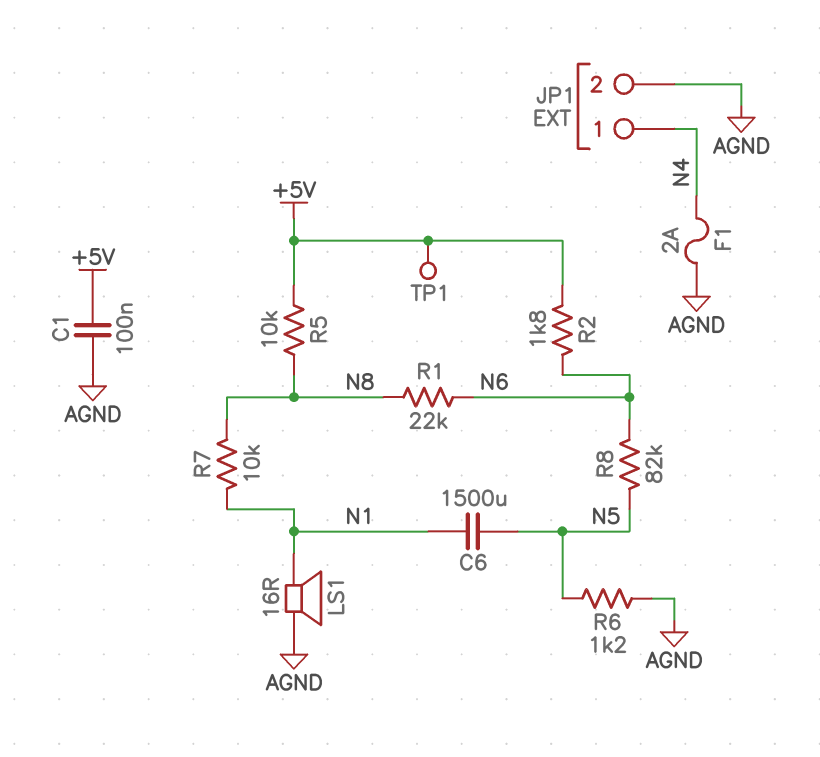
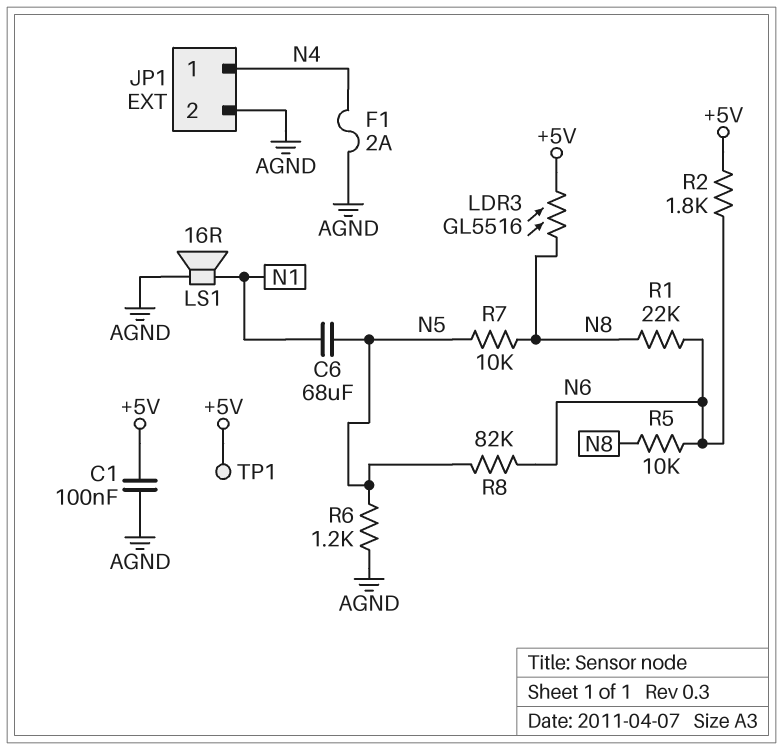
C6: 1500uF (N1, N5) -> 68uF (N1, N5)
LDR3: none -> GL5516 (+5V, N8)
R5: 10k (+5V, N8) -> 10k (N6, N8)
R7: 10k (N1, N8) -> 10k (N5, N8)

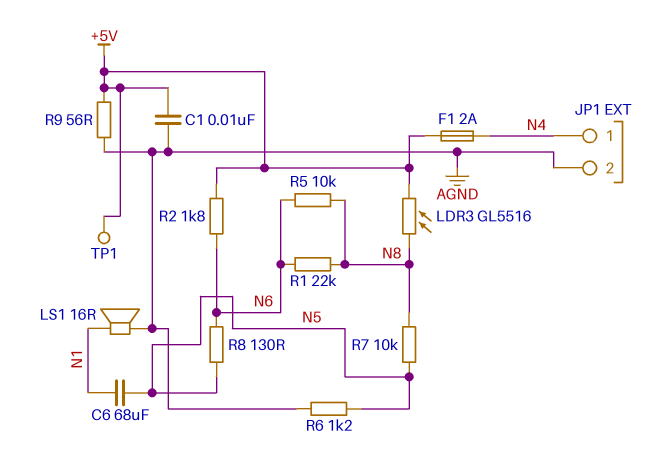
C1: 100nF (+5V, AGND) -> 10nF (+5V, AGND)
F1: 2A (AGND, N4) -> 2A (+5V, N4)
R8: 82k (N5, N6) -> 130 (N5, N6)
R9: none -> 56 (+5V, AGND)

